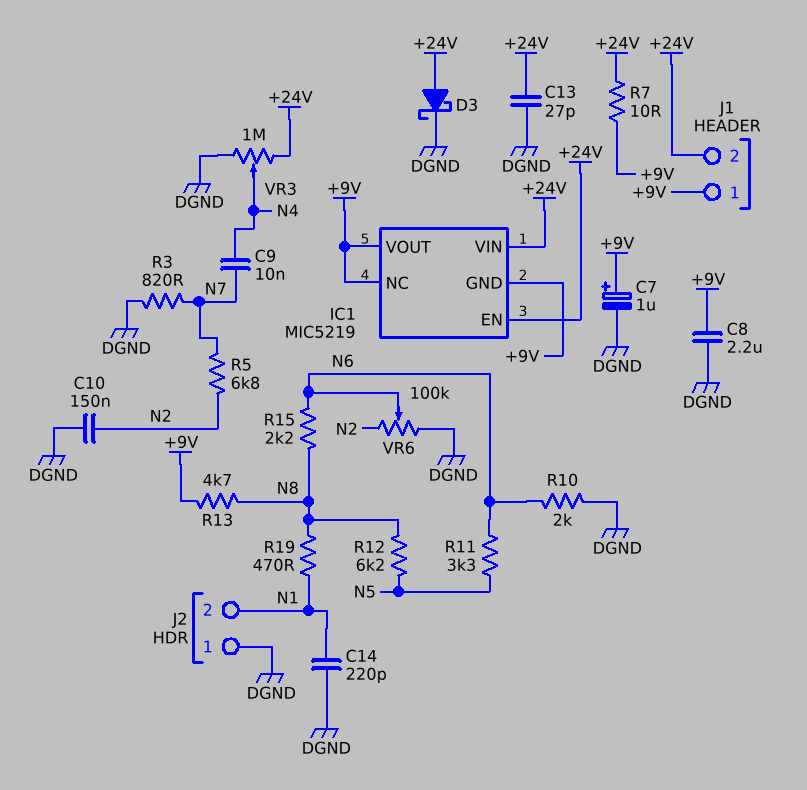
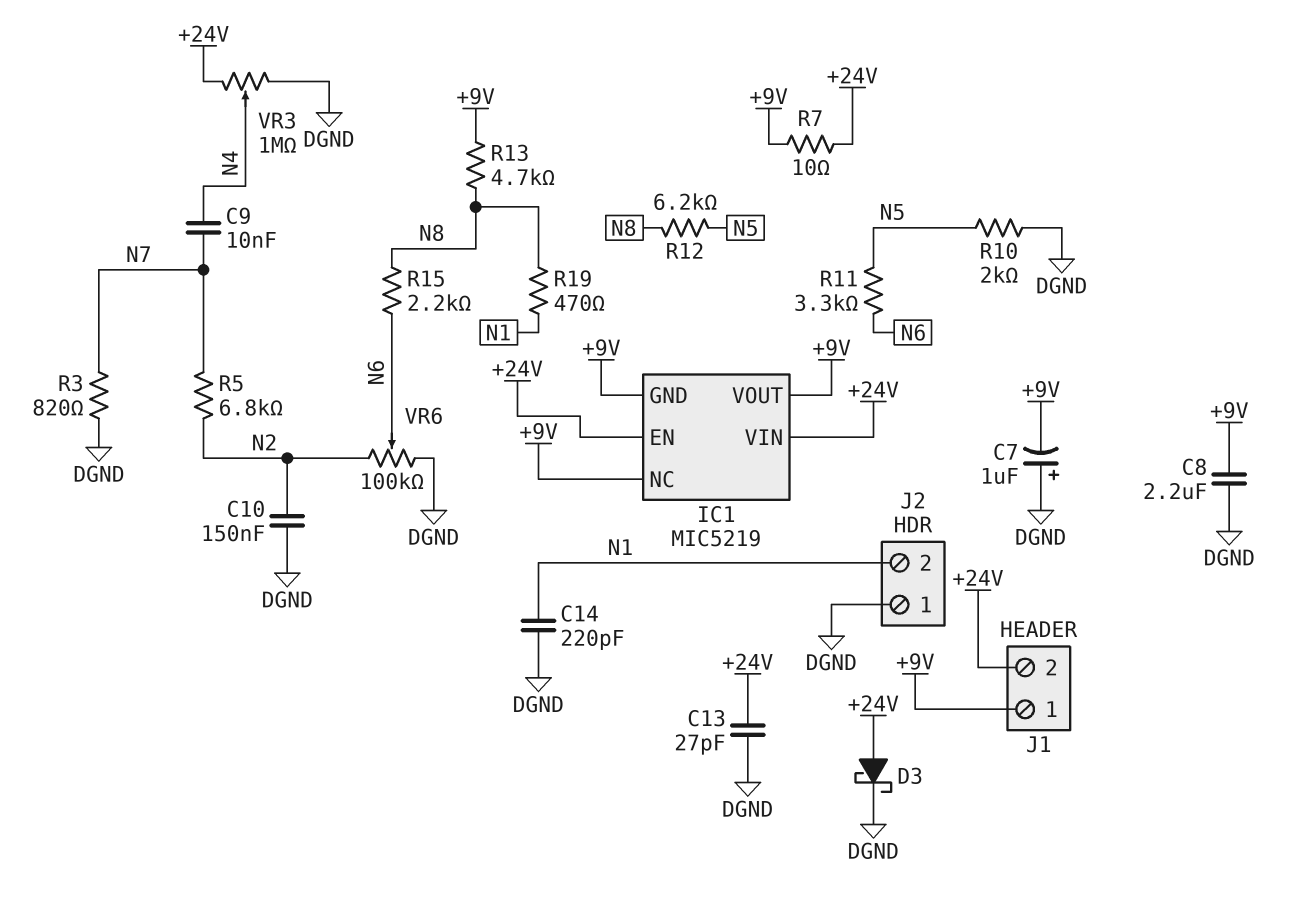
C7: 1uF (plus +9V, minus DGND) -> 1uF (plus DGND, minus +9V)
R10: 2k (DGND, N6) -> 2k (DGND, N5)

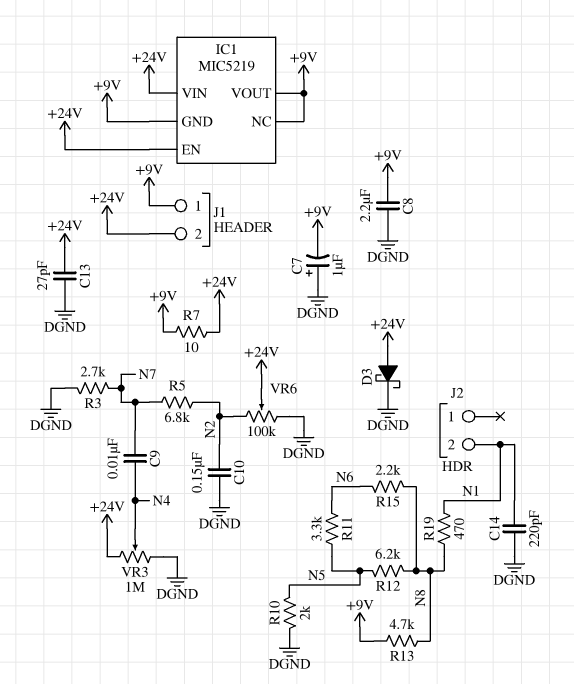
J2 pin 1: DGND -> none
R3: 820 (DGND, N7) -> 2.7k (DGND, N7)
VR6: 100k (DGND, N2, wiper N6) -> 100k (DGND, N2, wiper +24V)

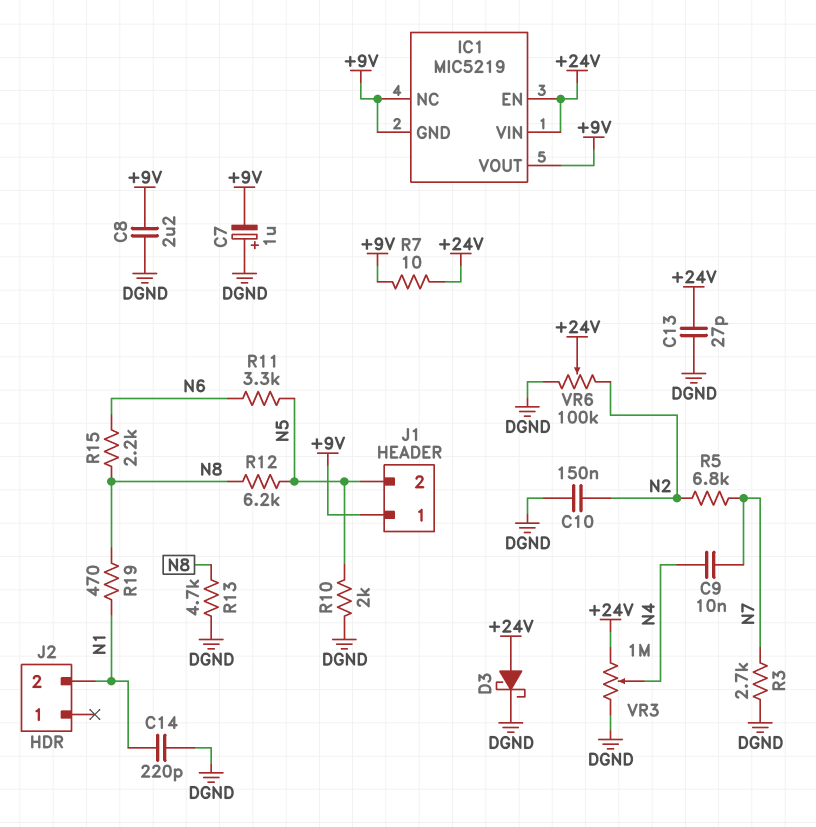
J1 pin 2: +24V -> N5
R13: 4.7k (+9V, N8) -> 4.7k (DGND, N8)

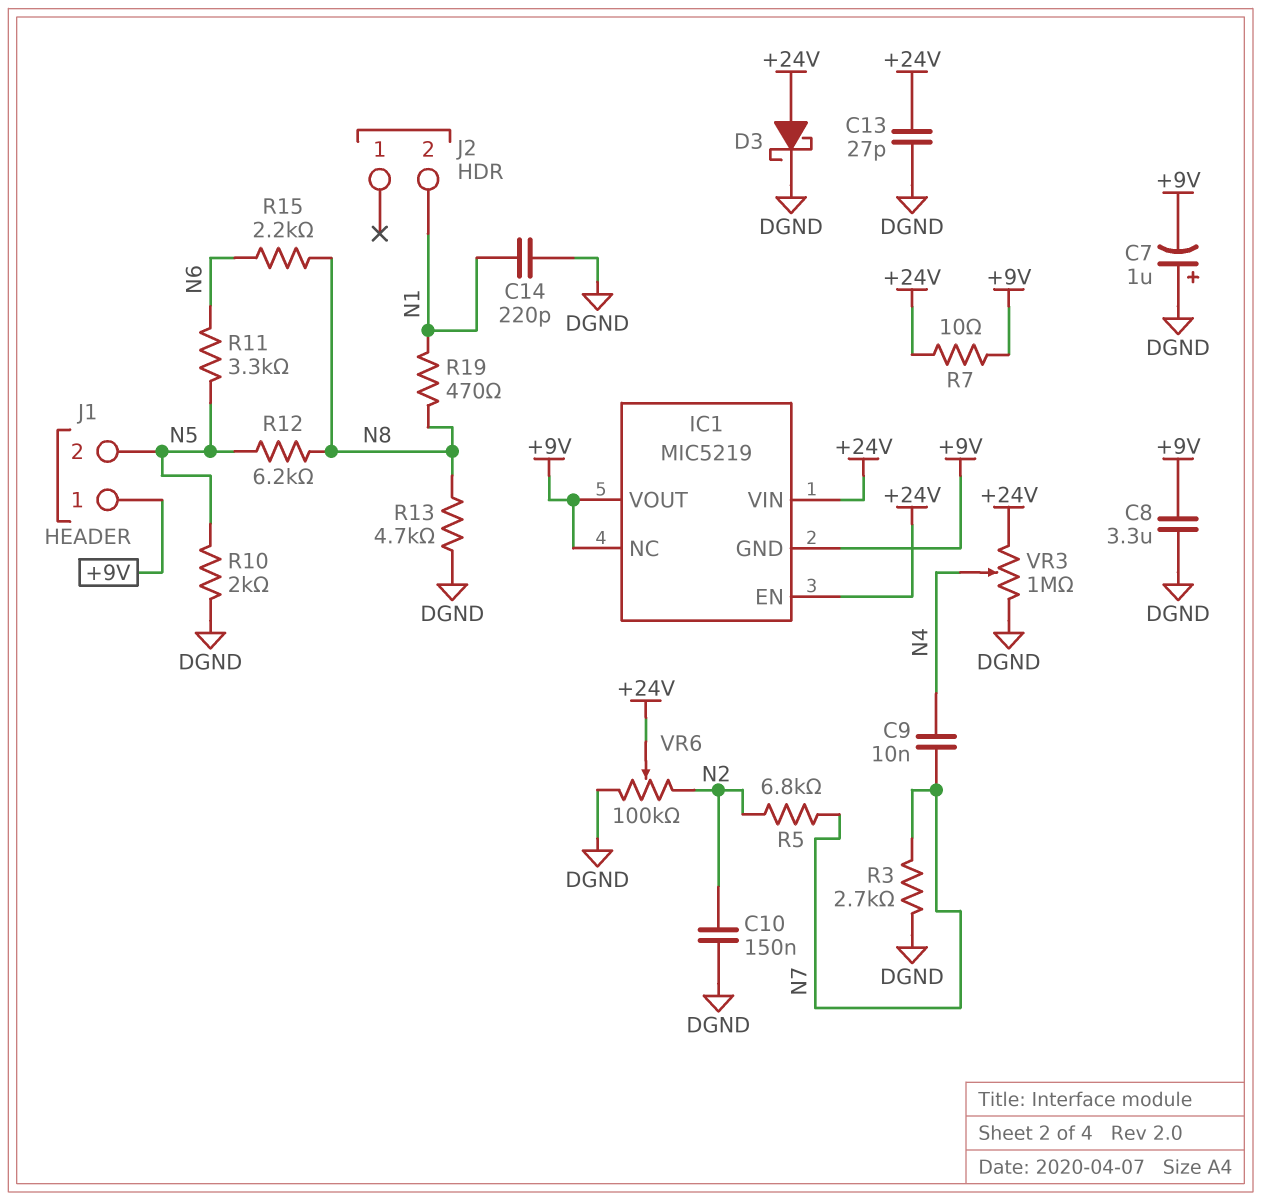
C8: 2.2uF (+9V, DGND) -> 3.3uF (+9V, DGND)

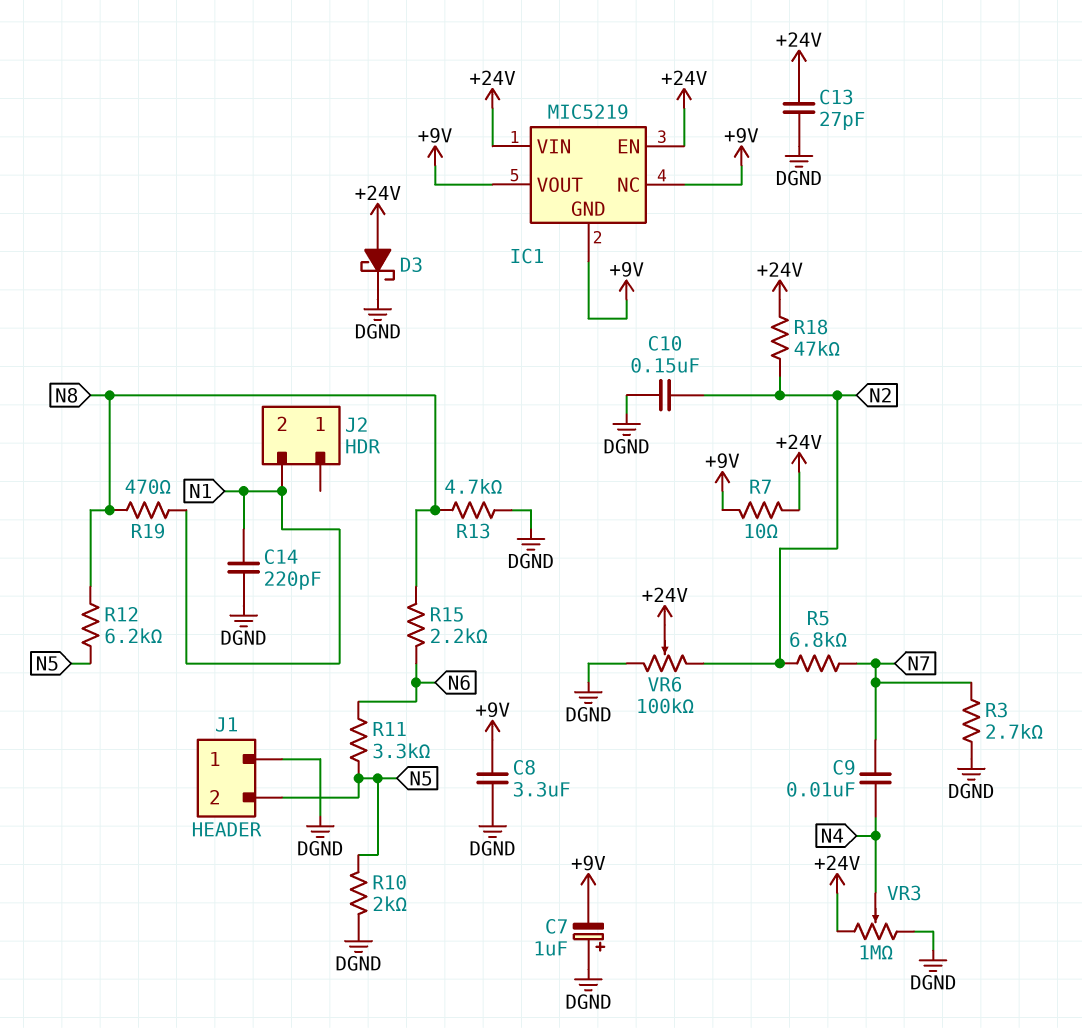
J1 pin 1: +9V -> DGND
R18: none -> 47k (+24V, N2)

